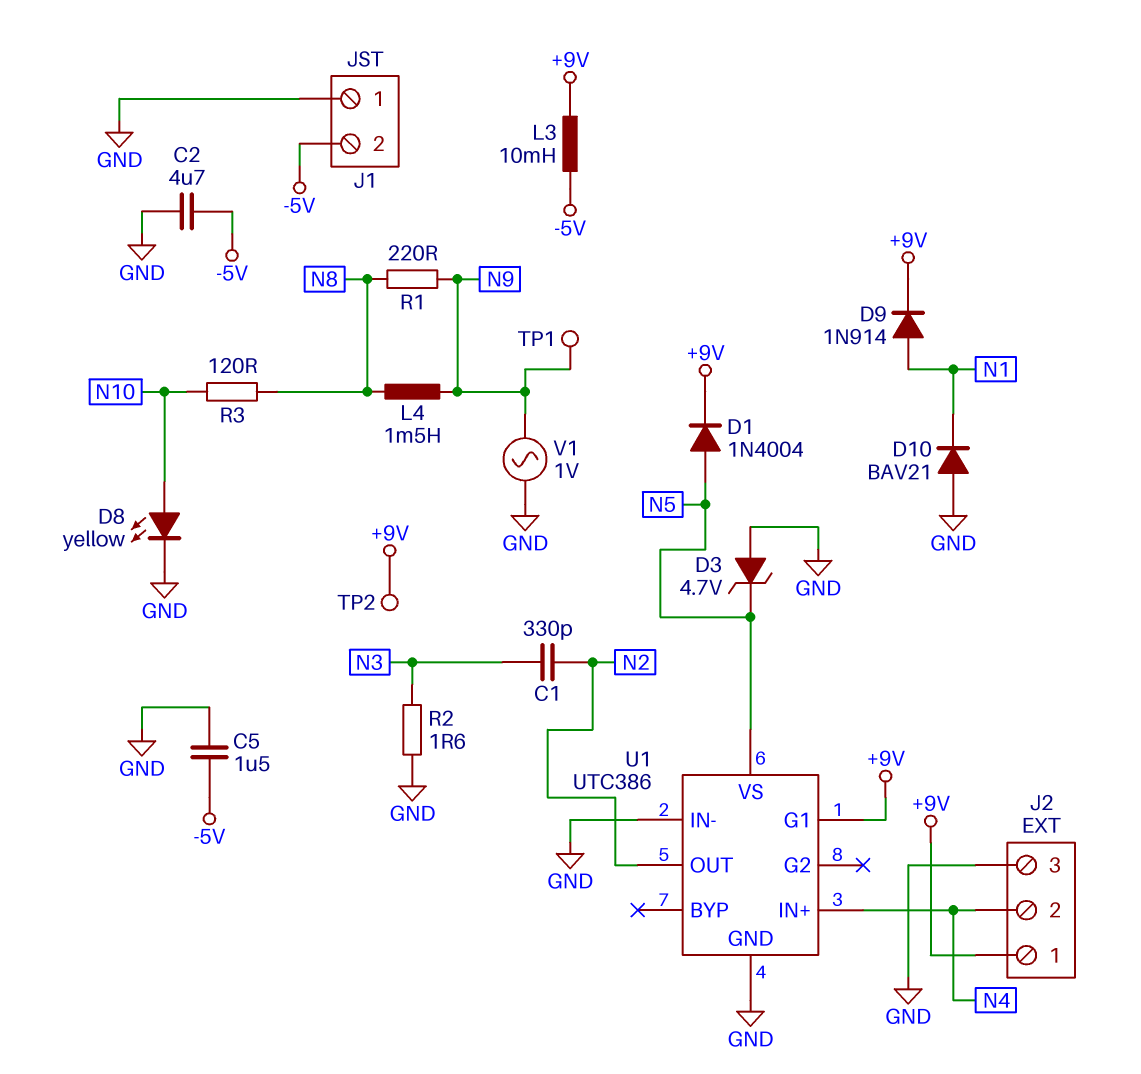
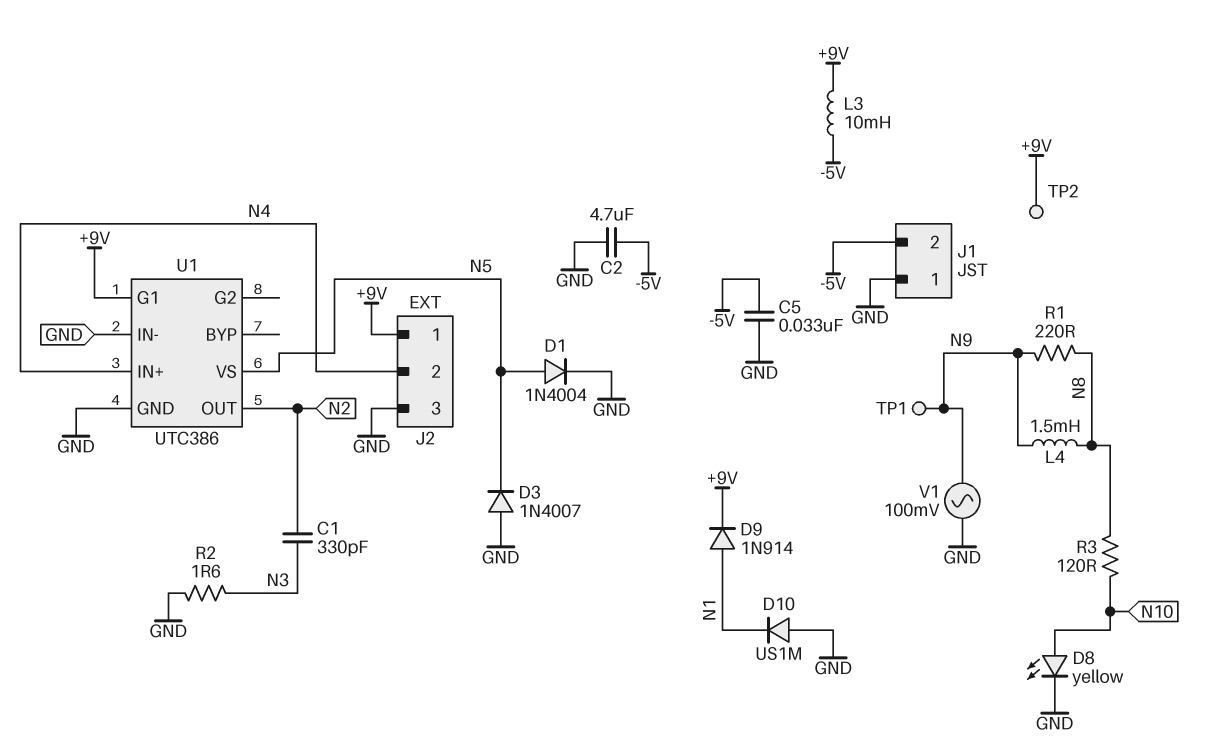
C5: 1.5uF (-5V, GND) -> 33nF (-5V, GND)
D1: diode 1N4004 (A N5, K +9V) -> diode 1N4004 (A N5, K GND)
D3: zener 4.7V (A GND, K N5) -> diode 1N4007 (A GND, K N5)
D10: diode BAV21 (A GND, K N1) -> diode US1M (A GND, K N1)
V1: AC 1V (GND, N9) -> AC 100mV (GND, N9)

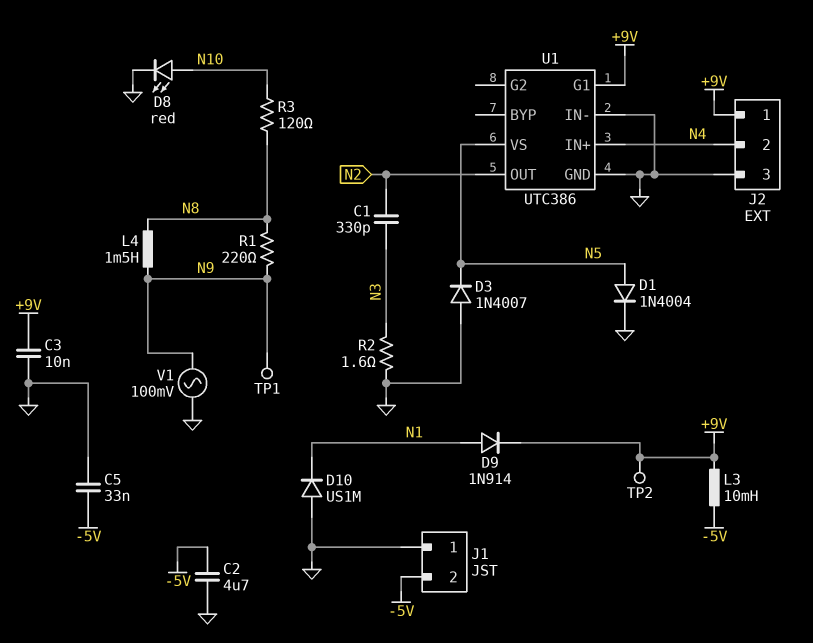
C3: none -> 10nF (+9V, GND)
D8: LED yellow (A N10, K GND) -> LED red (A N10, K GND)

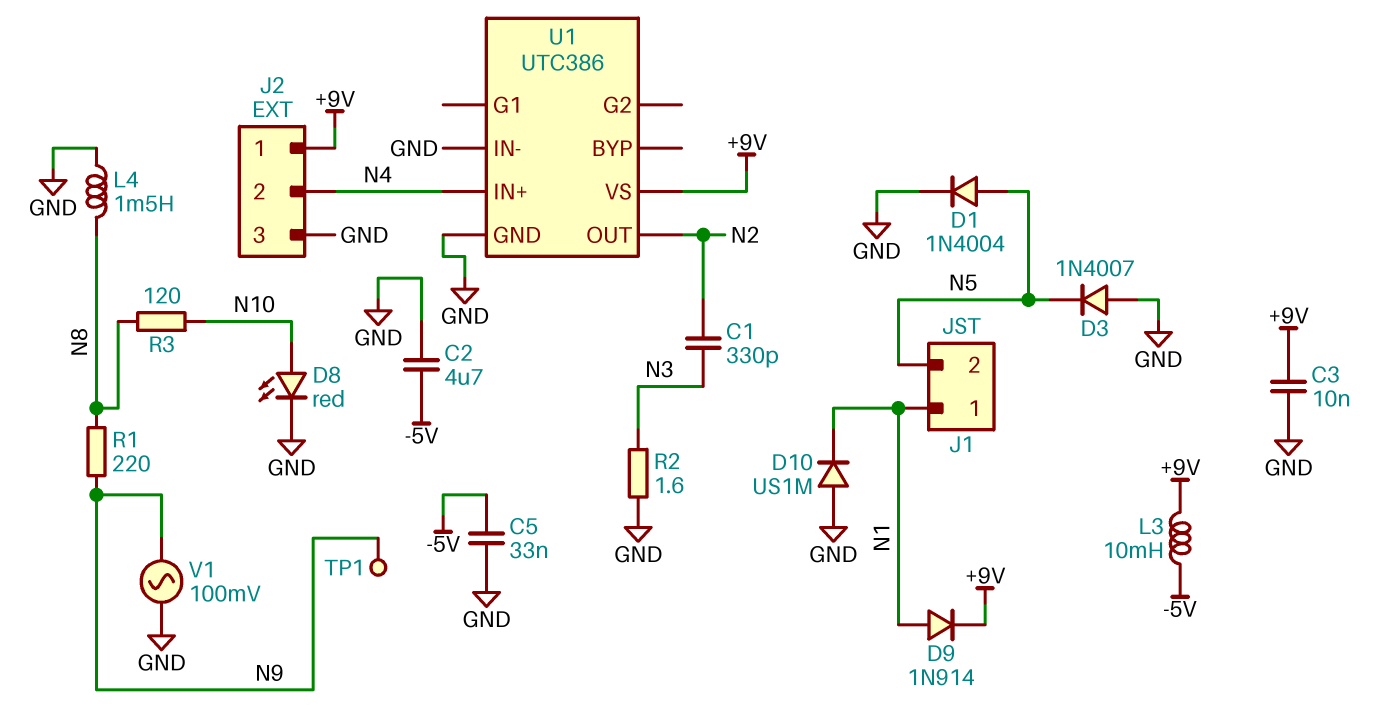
J1 pin 1: GND -> N1
J1 pin 2: -5V -> N5
L4: 1.5mH (N8, N9) -> 1.5mH (GND, N8)
TP2: test point (+9V) -> none
U1 pin G1: +9V -> none
U1 pin VS: N5 -> +9V

